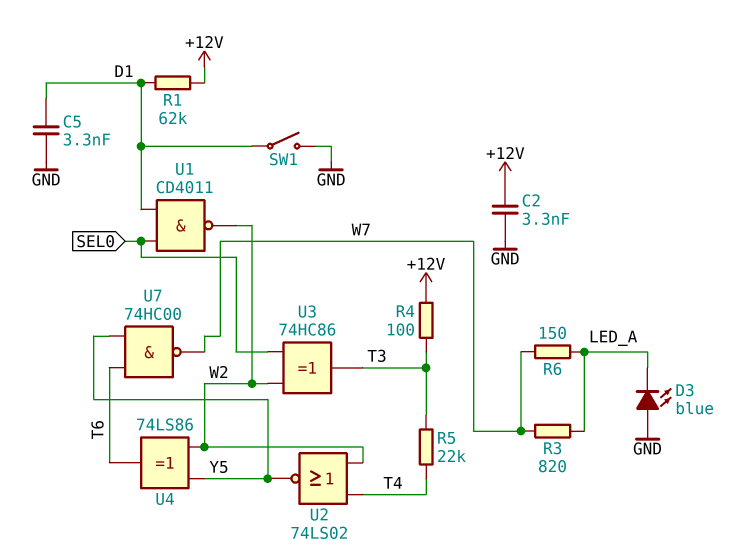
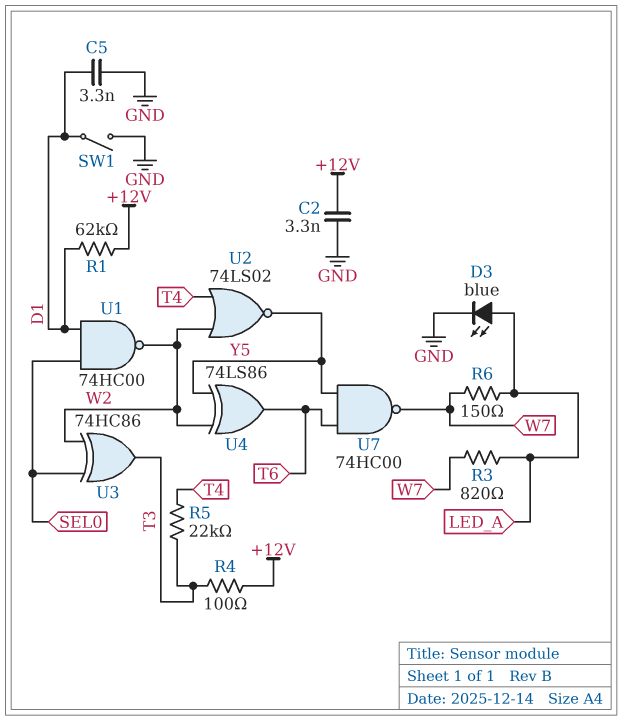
D3: LED blue (A GND, K LED_A) -> LED blue (A LED_A, K GND)
U1: NAND CD4011 (in D1, in SEL0, out W2) -> NAND 74HC00 (in D1, in SEL0, out W2)

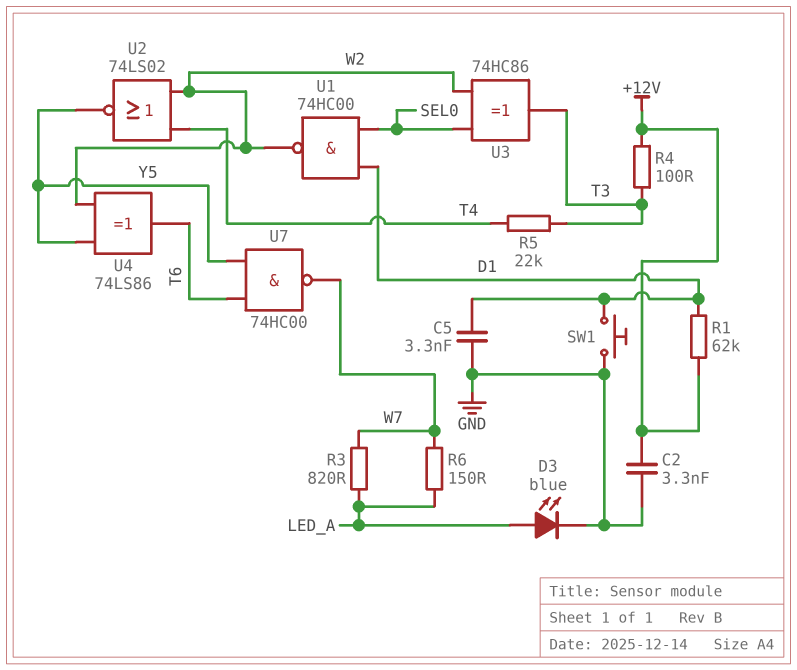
SW1: switch (D1, GND) -> button (D1, GND)

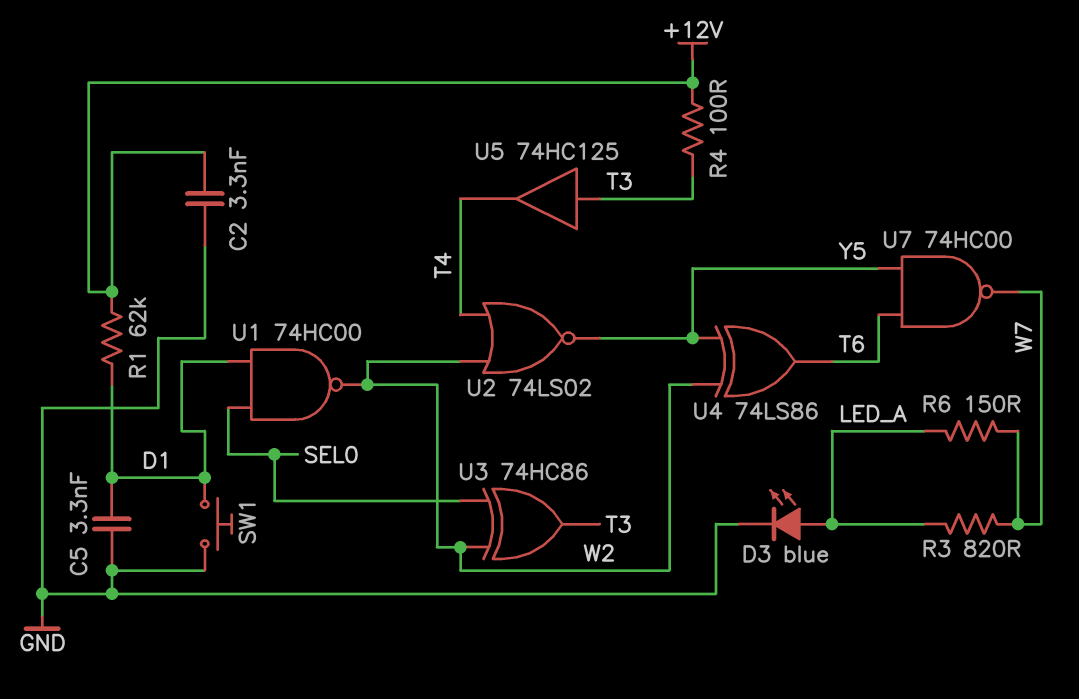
R5: 22k (T3, T4) -> none
U5: none -> buffer 74HC125 (in T3, out T4)

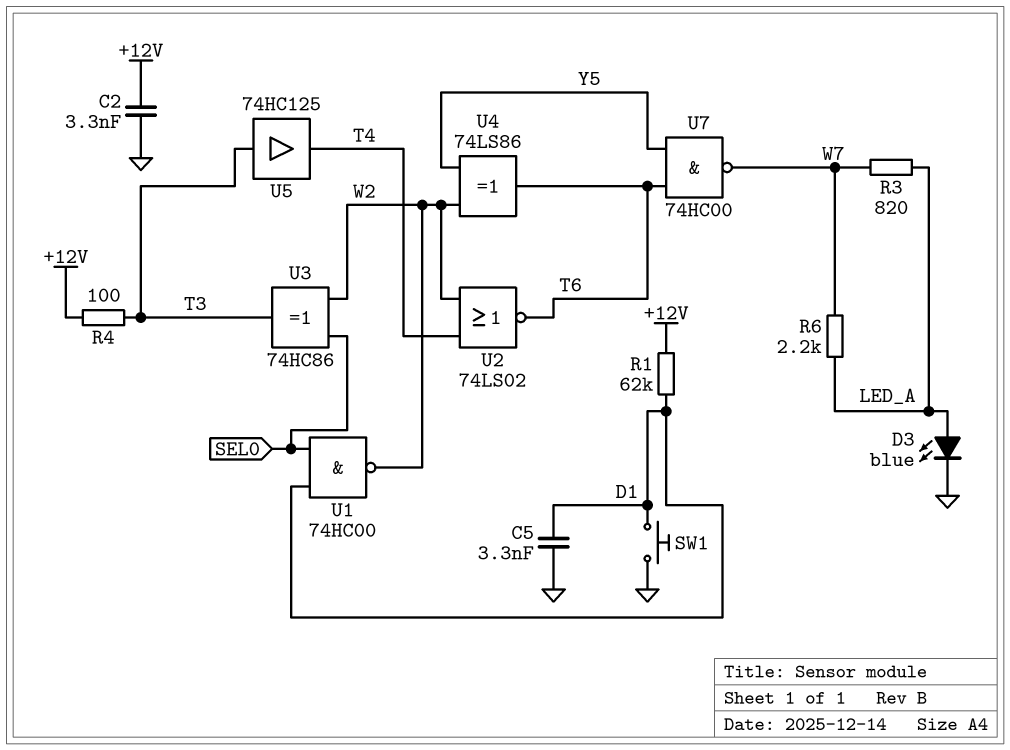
R6: 150 (LED_A, W7) -> 2.2k (LED_A, W7)
U2: NOR 74LS02 (in T4, in W2, out Y5) -> NOR 74LS02 (in T4, in W2, out T6)

